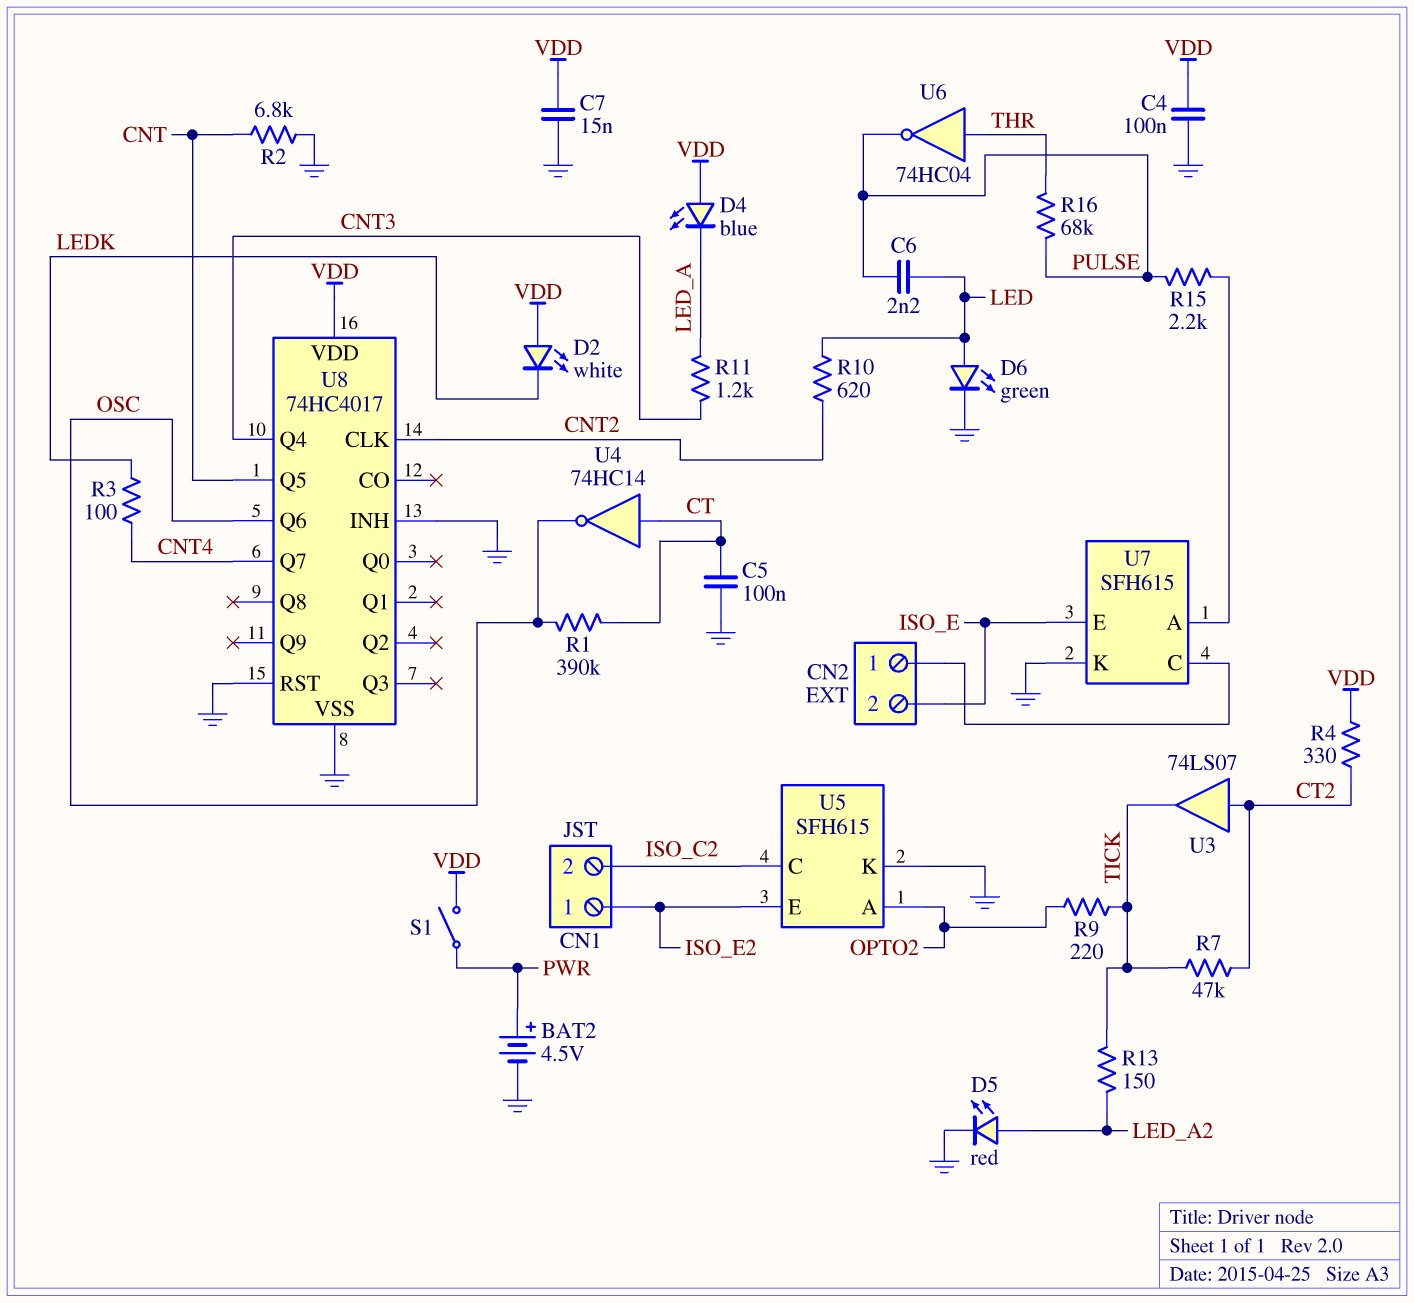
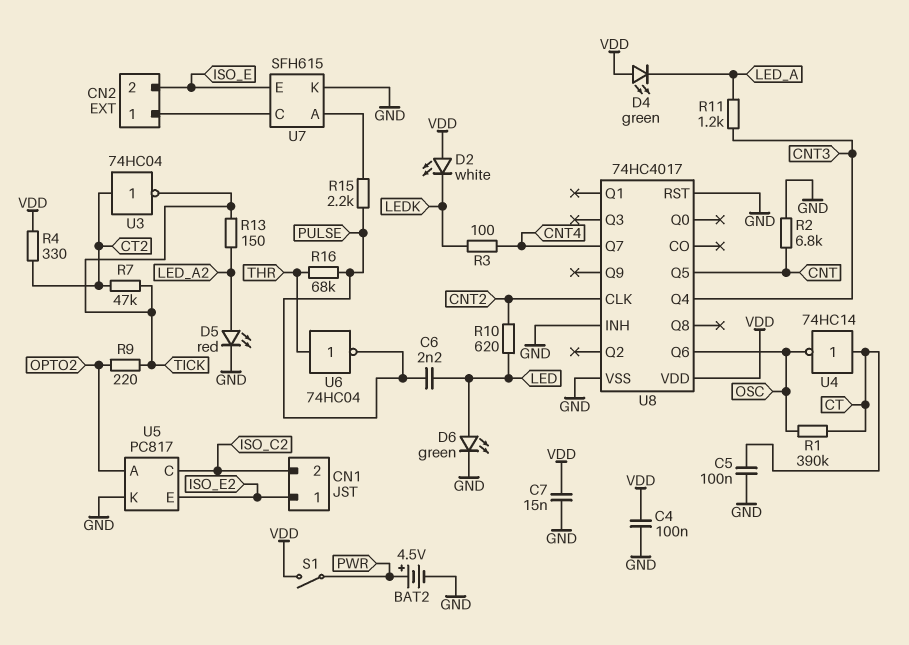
D4: LED blue (A VDD, K LED_A) -> LED green (A VDD, K LED_A)
U3: buffer 74LS07 (in CT2, out TICK) -> NOT 74HC04 (in CT2, out TICK)
U5: SFH615 -> PC817

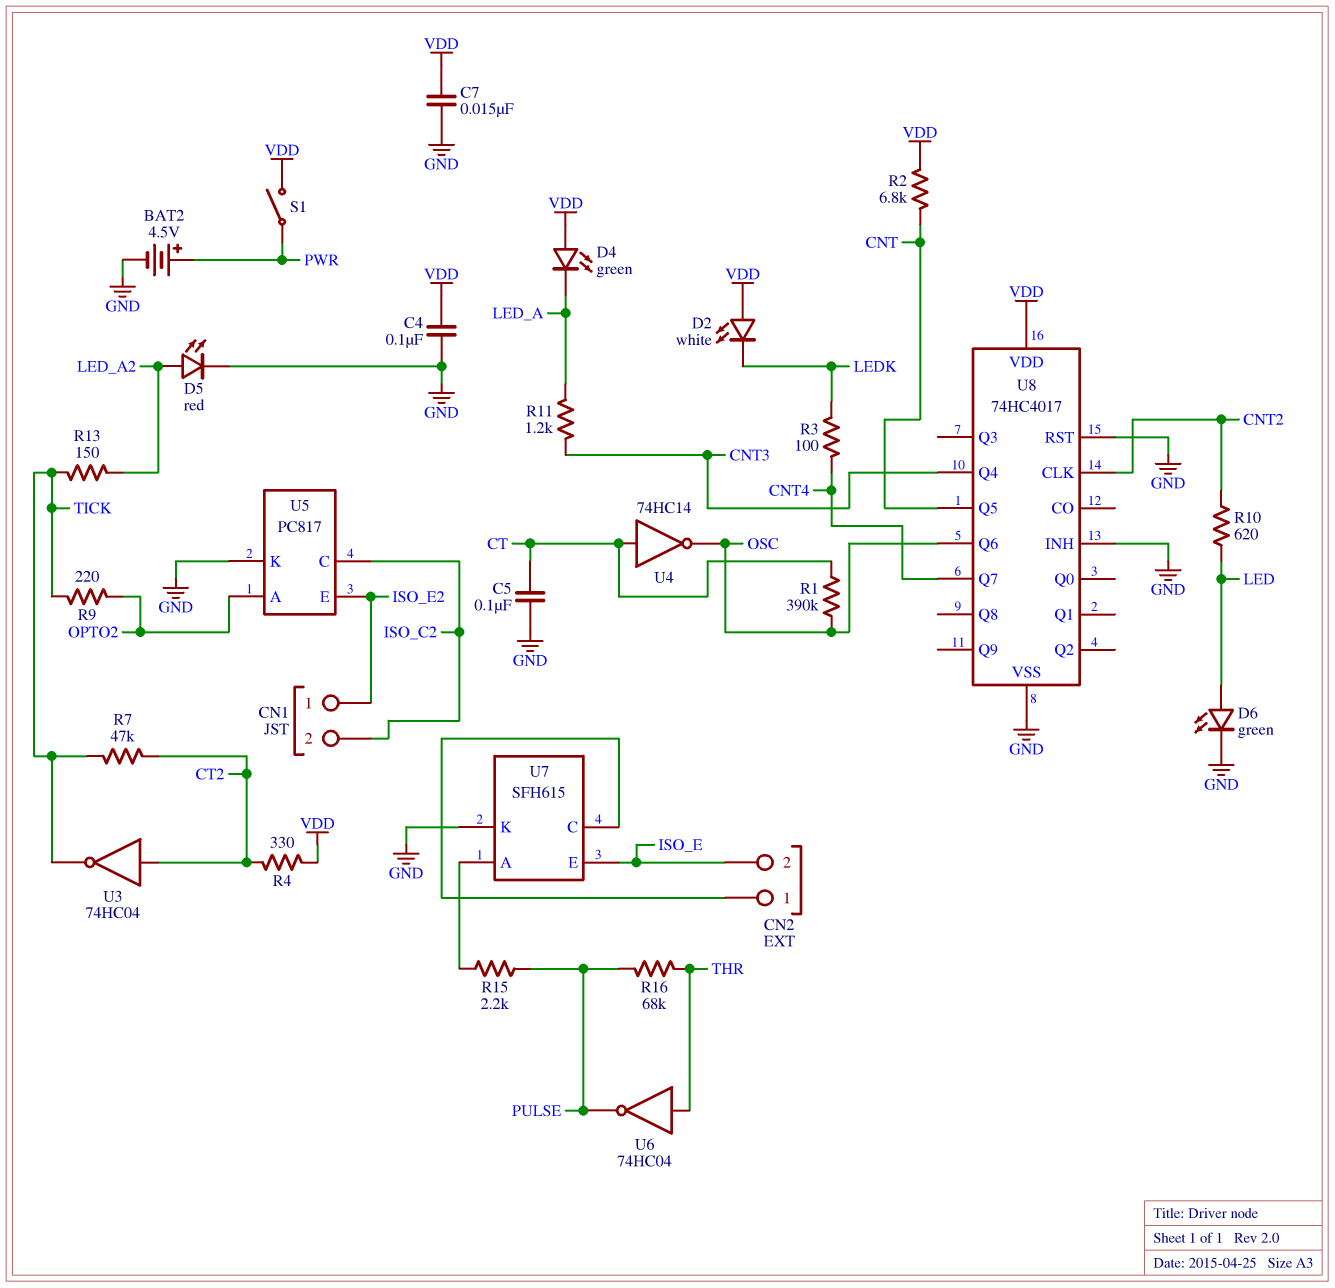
C6: 2.2nF (LED, PULSE) -> none
R2: 6.8k (CNT, GND) -> 6.8k (CNT, VDD)

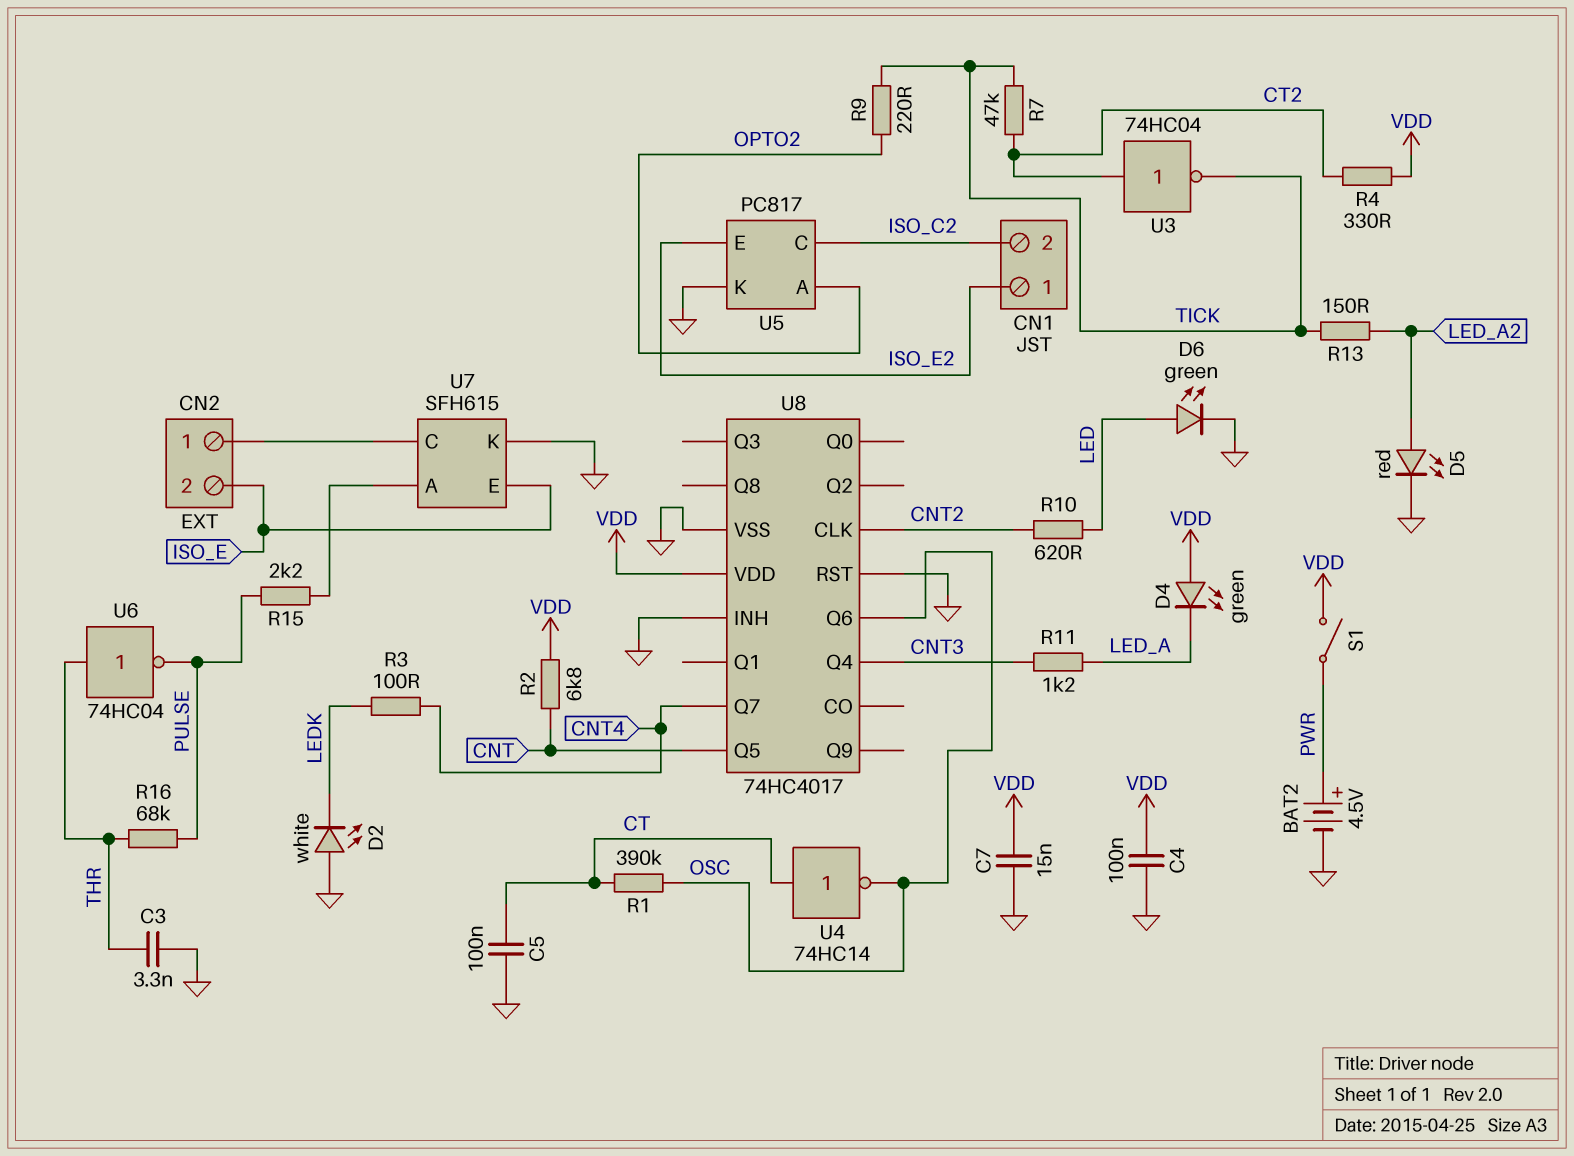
C3: none -> 3.3nF (GND, THR)
D2: LED white (A VDD, K LEDK) -> LED white (A GND, K LEDK)

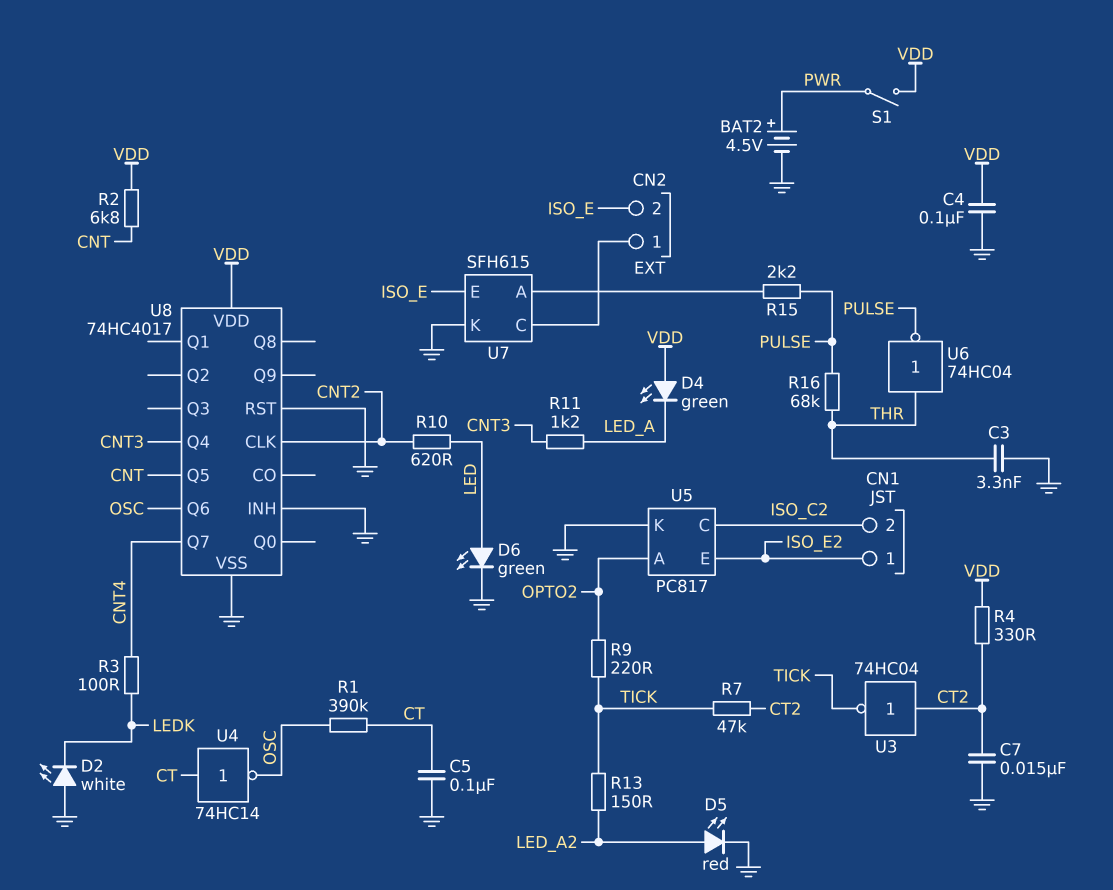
C7: 15nF (GND, VDD) -> 15nF (CT2, GND)

